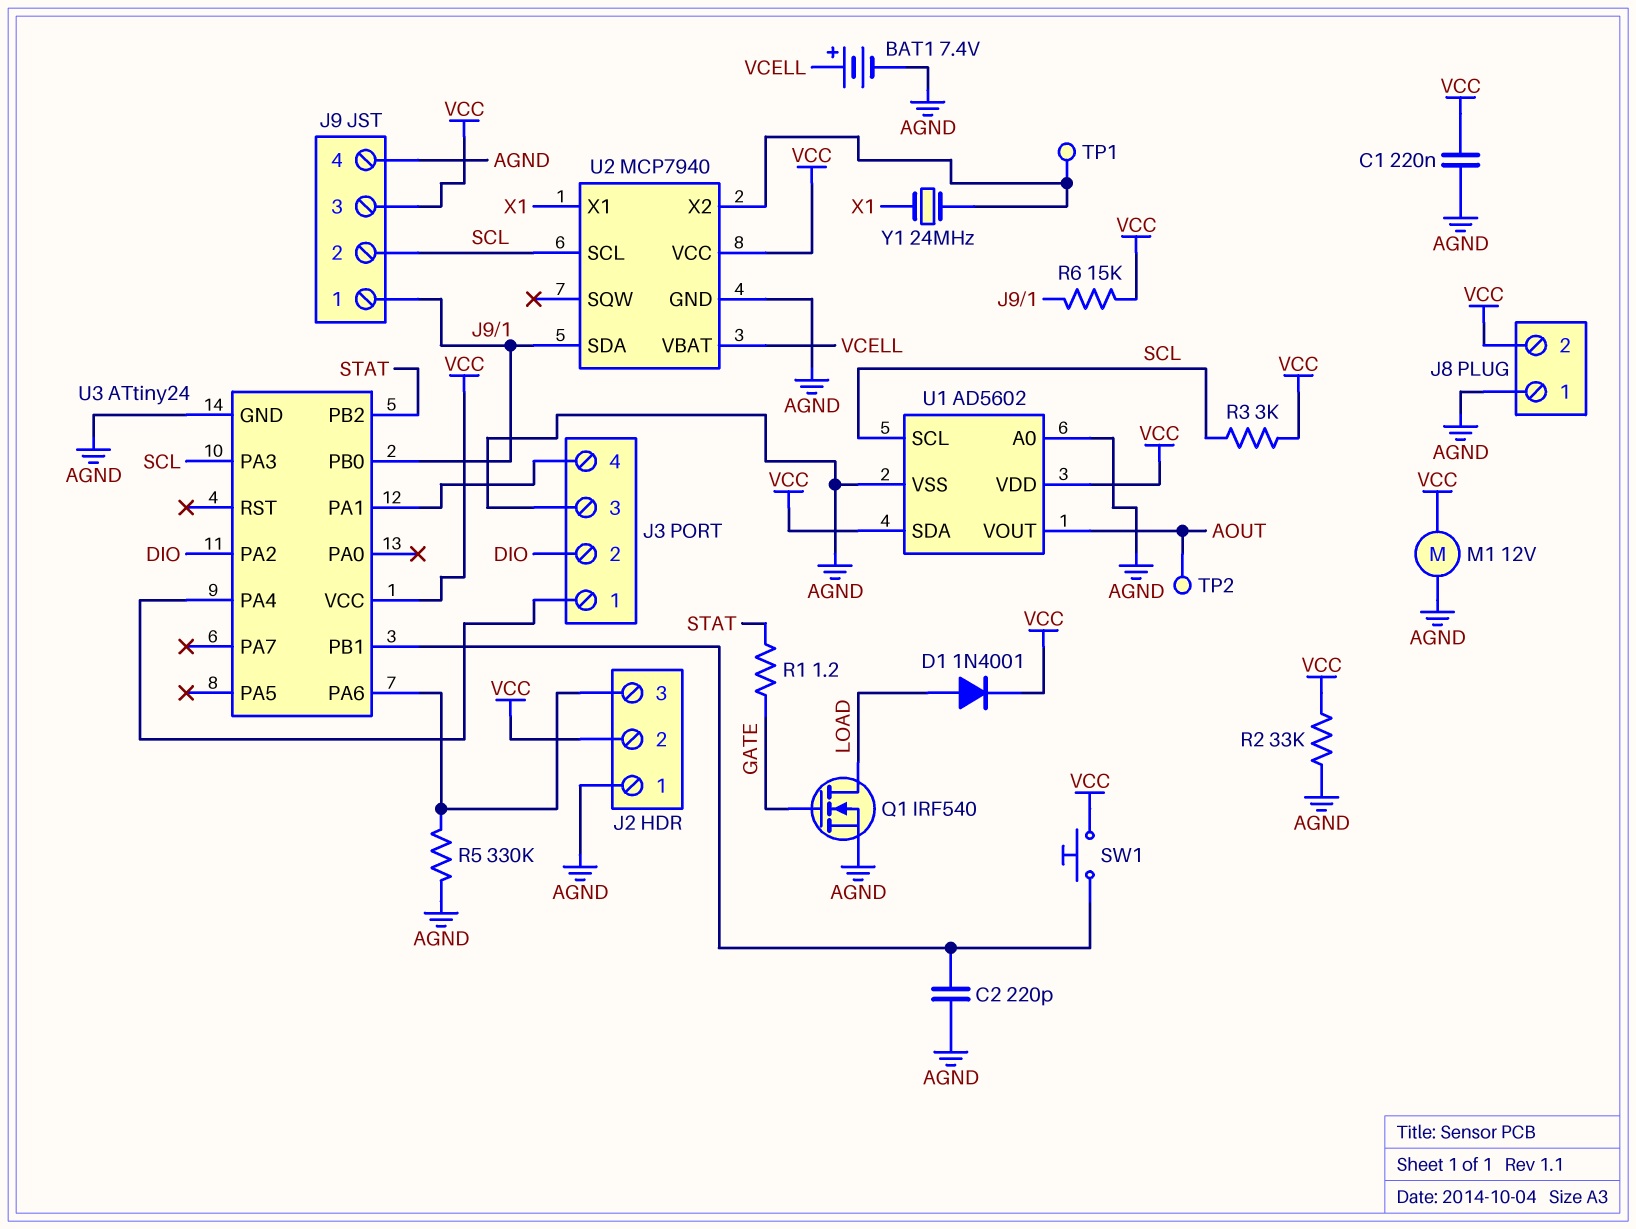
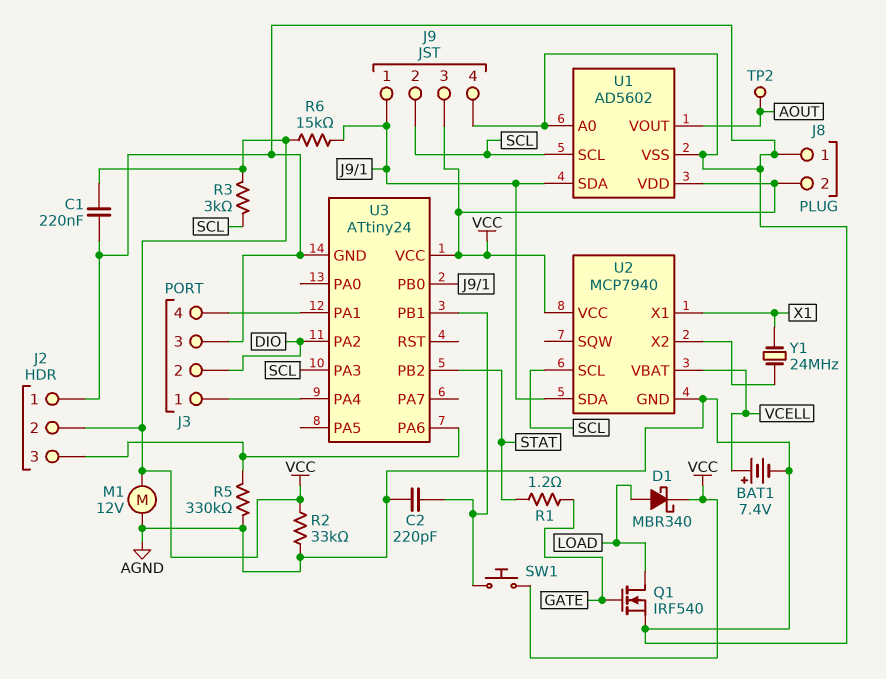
D1: diode 1N4001 (A LOAD, K VCC) -> schottky MBR340 (A LOAD, K VCC)
TP1: test point (U2/X2) -> none
U1 pin SDA: VCC -> J9/1

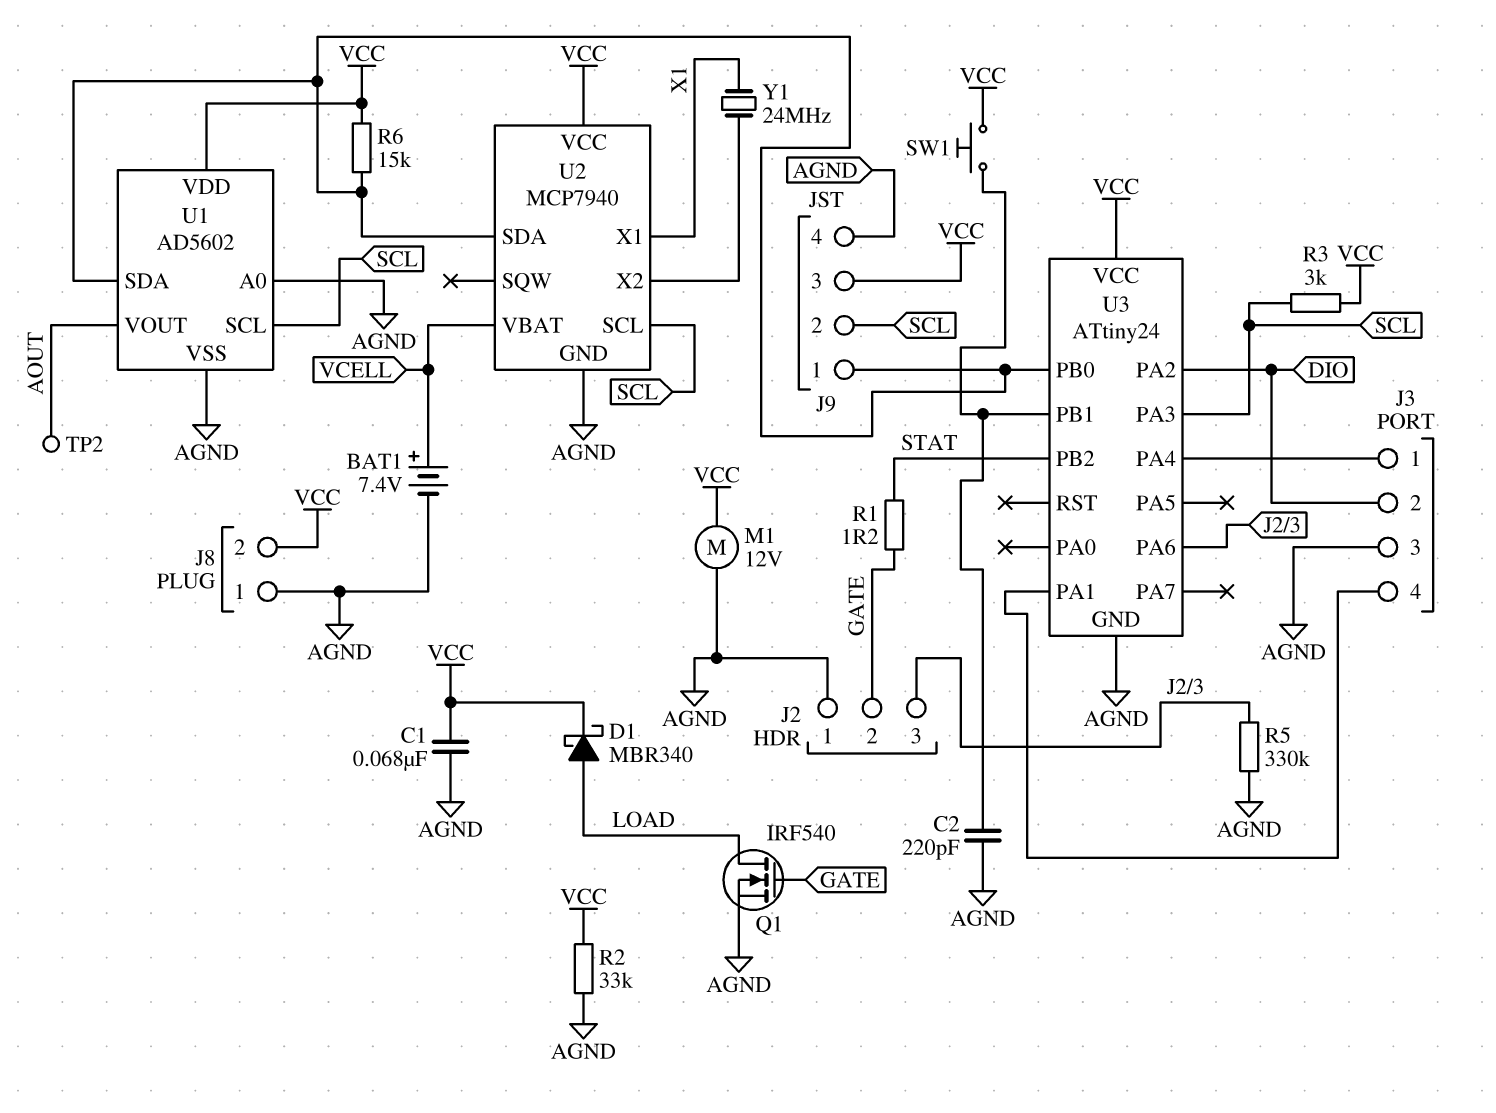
C1: 220nF (AGND, VCC) -> 68nF (AGND, VCC)
J2 pin 2: VCC -> GATE

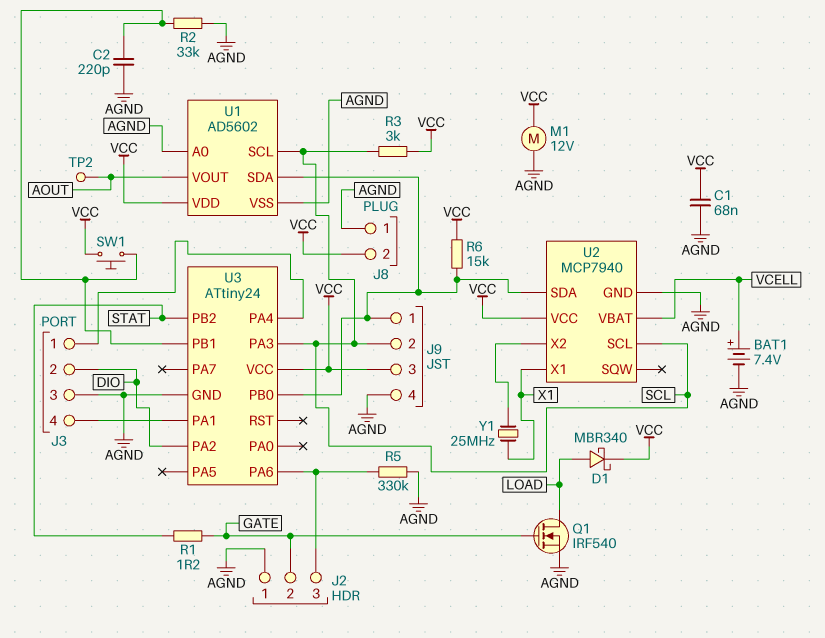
R2: 33k (AGND, VCC) -> 33k (AGND, U3/PB1)
Y1: 24MHz (U2/X2, X1) -> 25MHz (U2/X2, X1)

